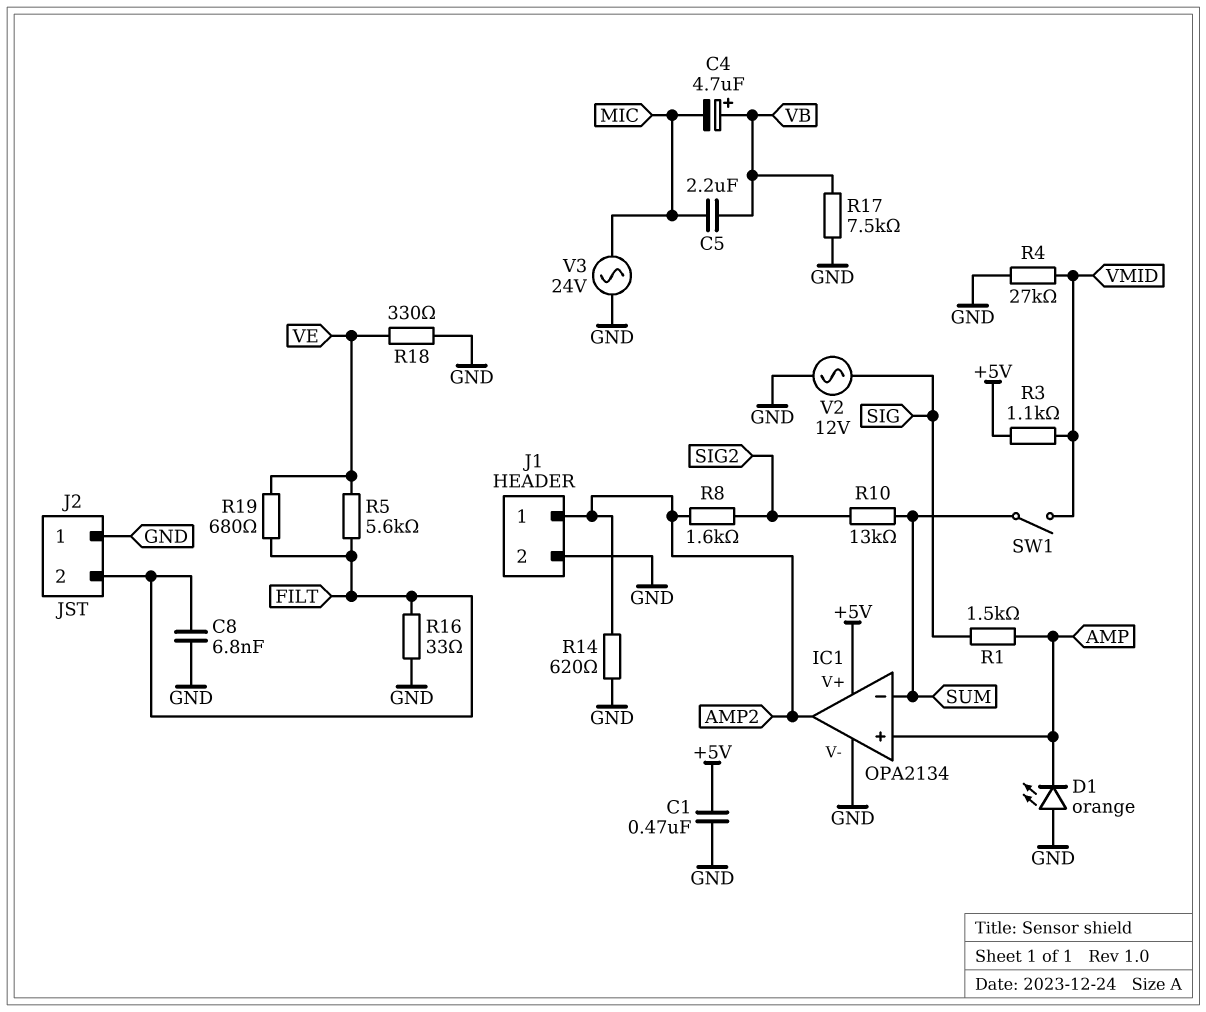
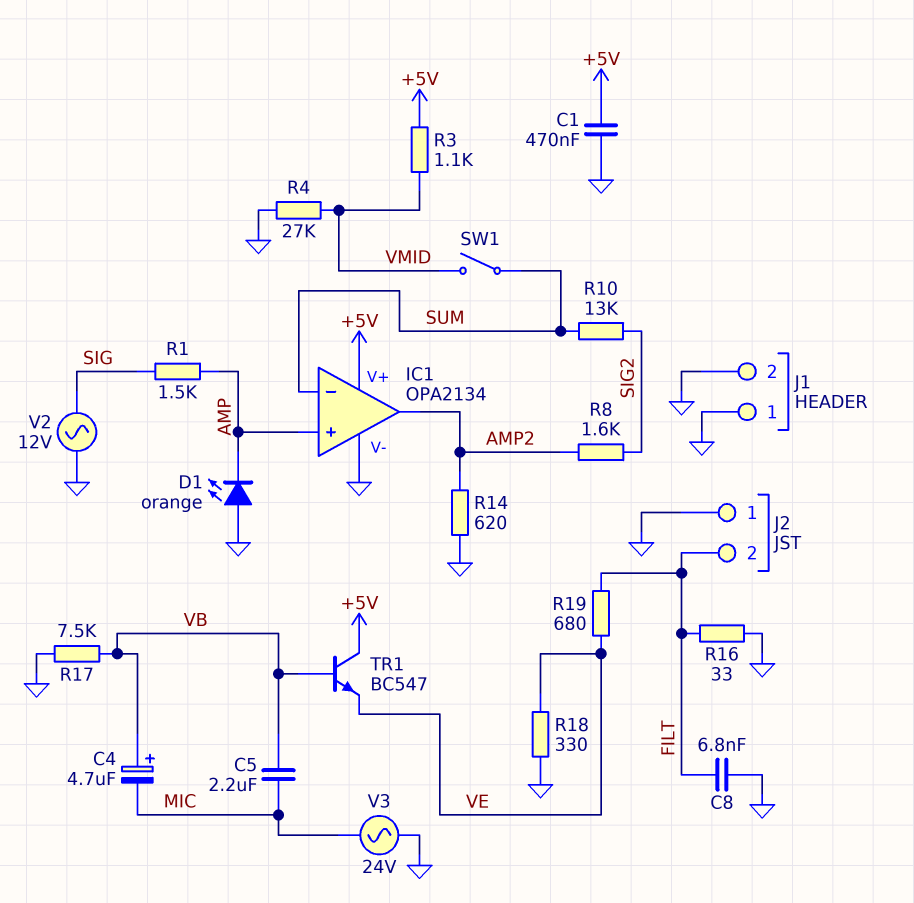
J1 pin 1: AMP2 -> GND
R5: 5.6k (FILT, VE) -> none
TR1: none -> NPN BC547 (B VB, C +5V, E VE)

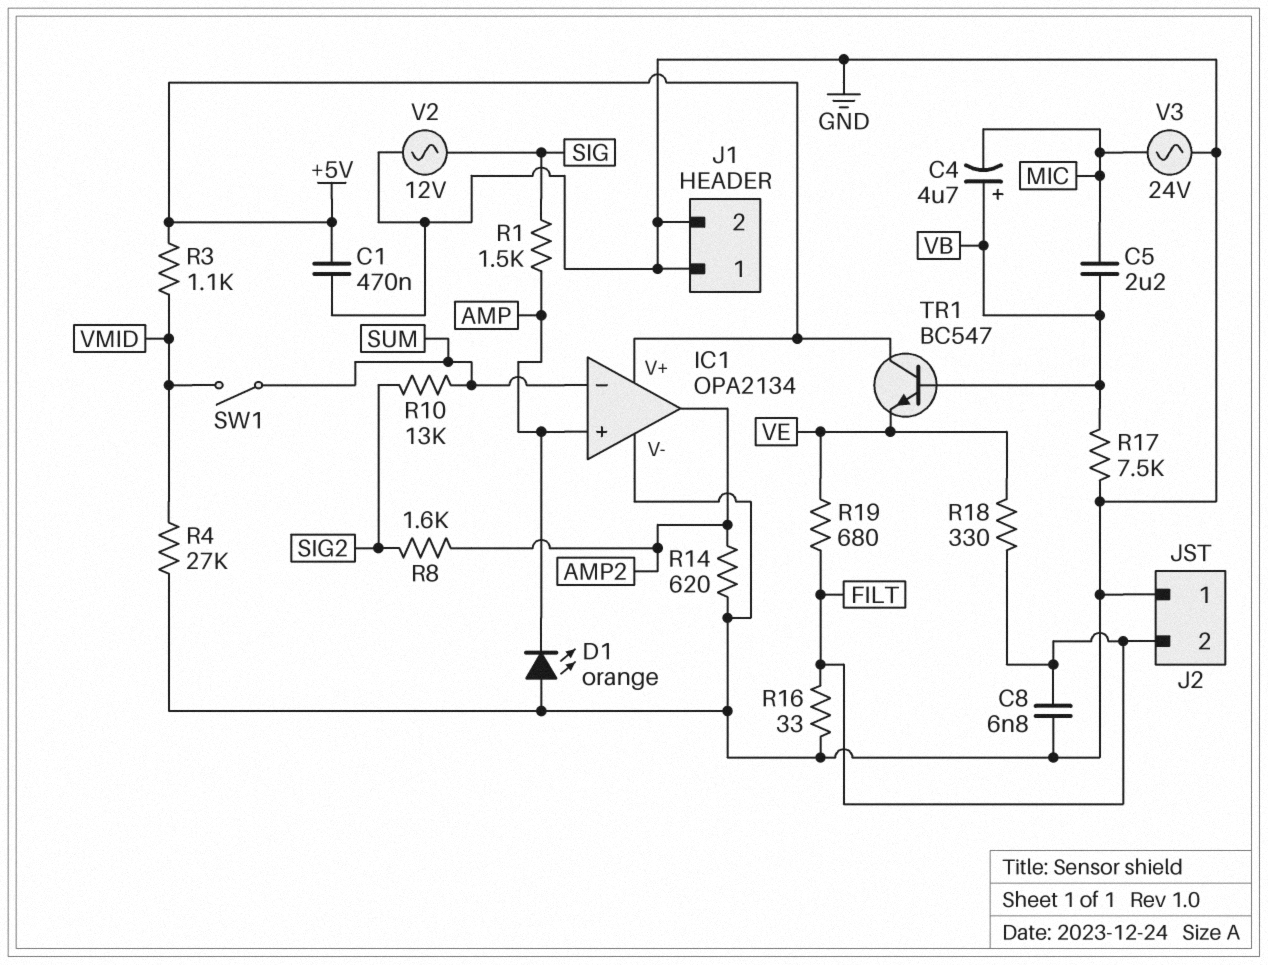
R18: 330 (GND, VE) -> 330 (FILT, VE)

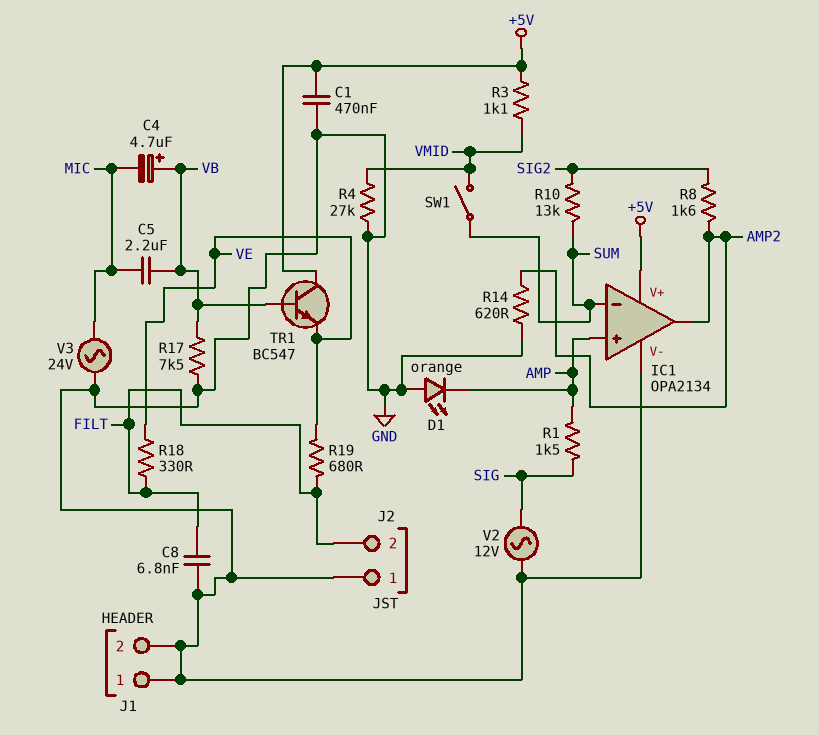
R16: 33 (FILT, GND) -> none

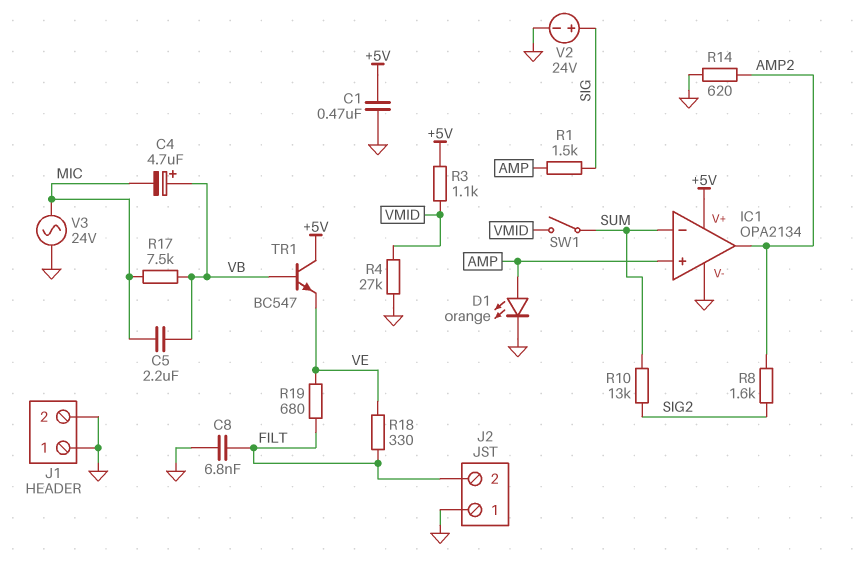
D1: LED orange (A GND, K AMP) -> LED orange (A AMP, K GND)
R17: 7.5k (GND, VB) -> 7.5k (MIC, VB)
V2: AC 12V (GND, SIG) -> 24V (plus SIG, minus GND)

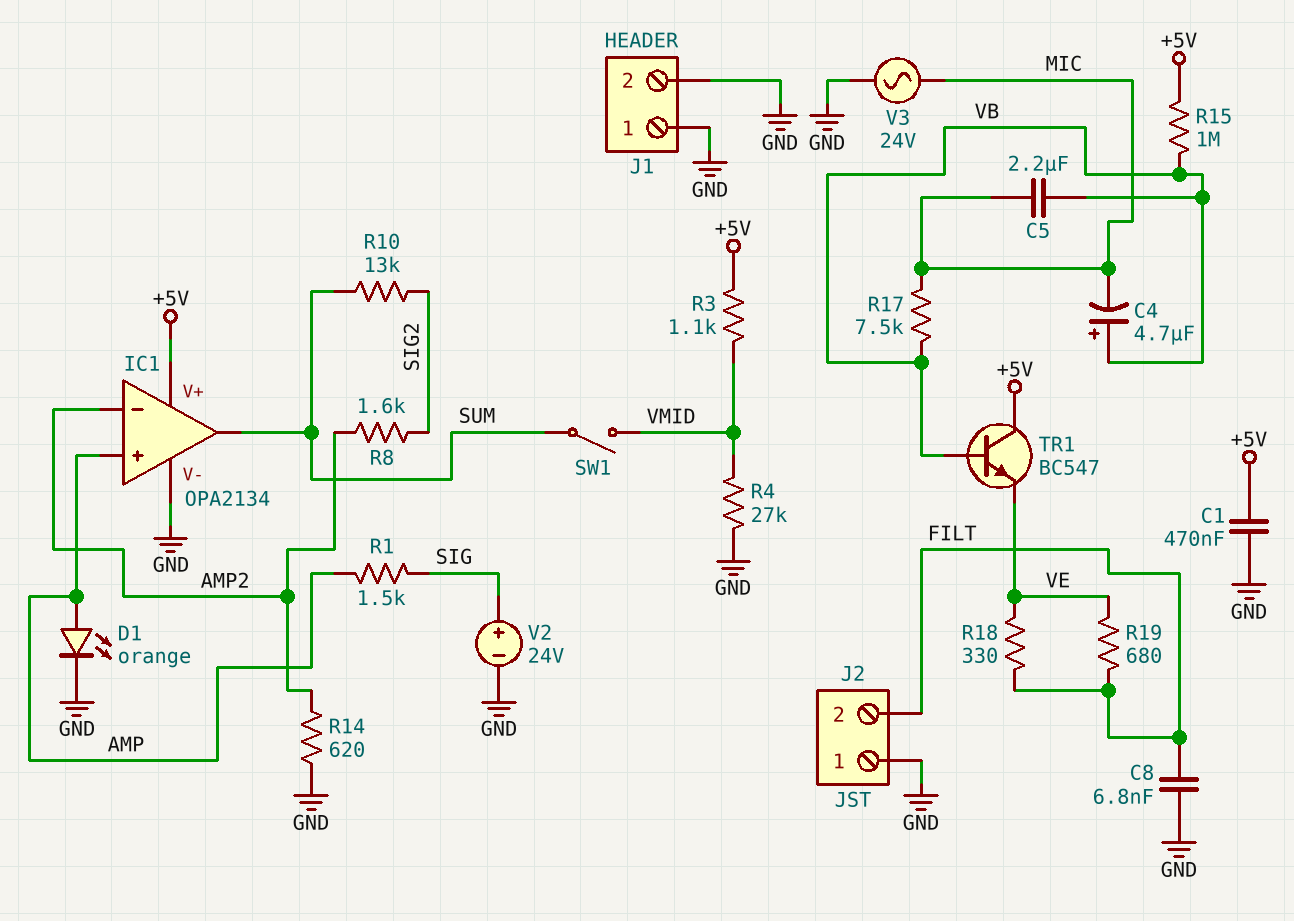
IC1 pin in-: SUM -> AMP2
IC1 pin out: AMP2 -> SUM
R15: none -> 1M (+5V, VB)

